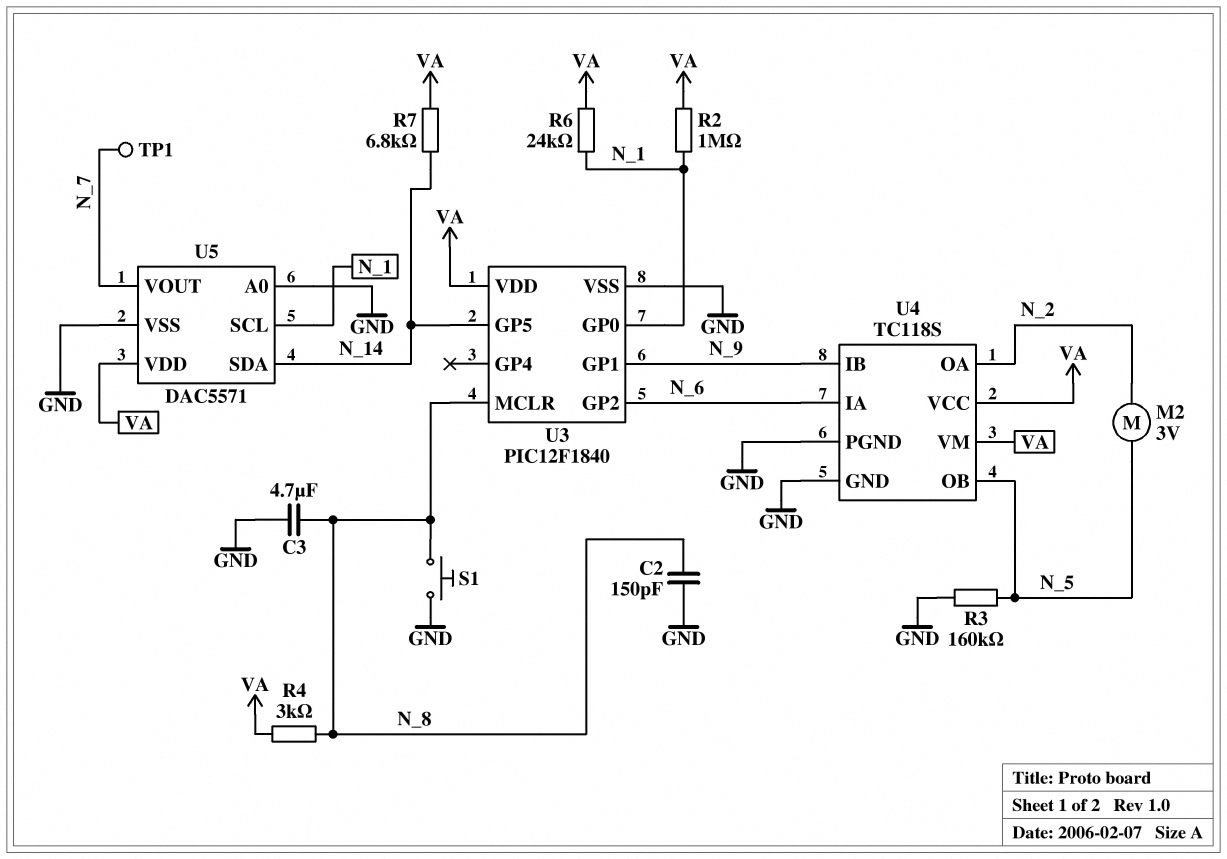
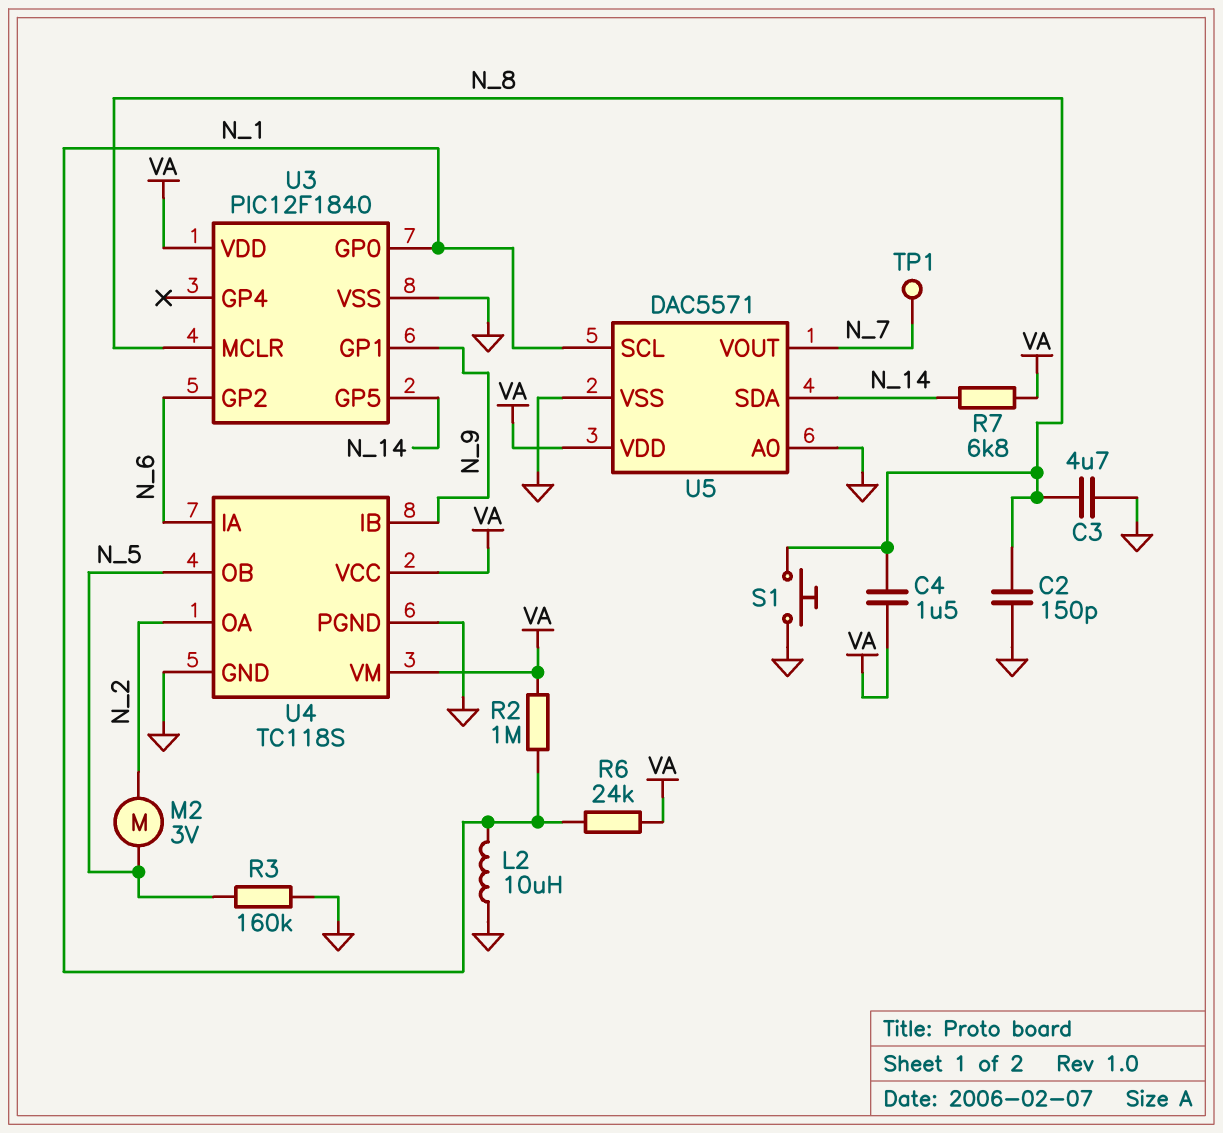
C4: none -> 1.5uF (N_8, VA)
L2: none -> 10uH (GND, N_1)
R4: 3k (N_8, VA) -> none

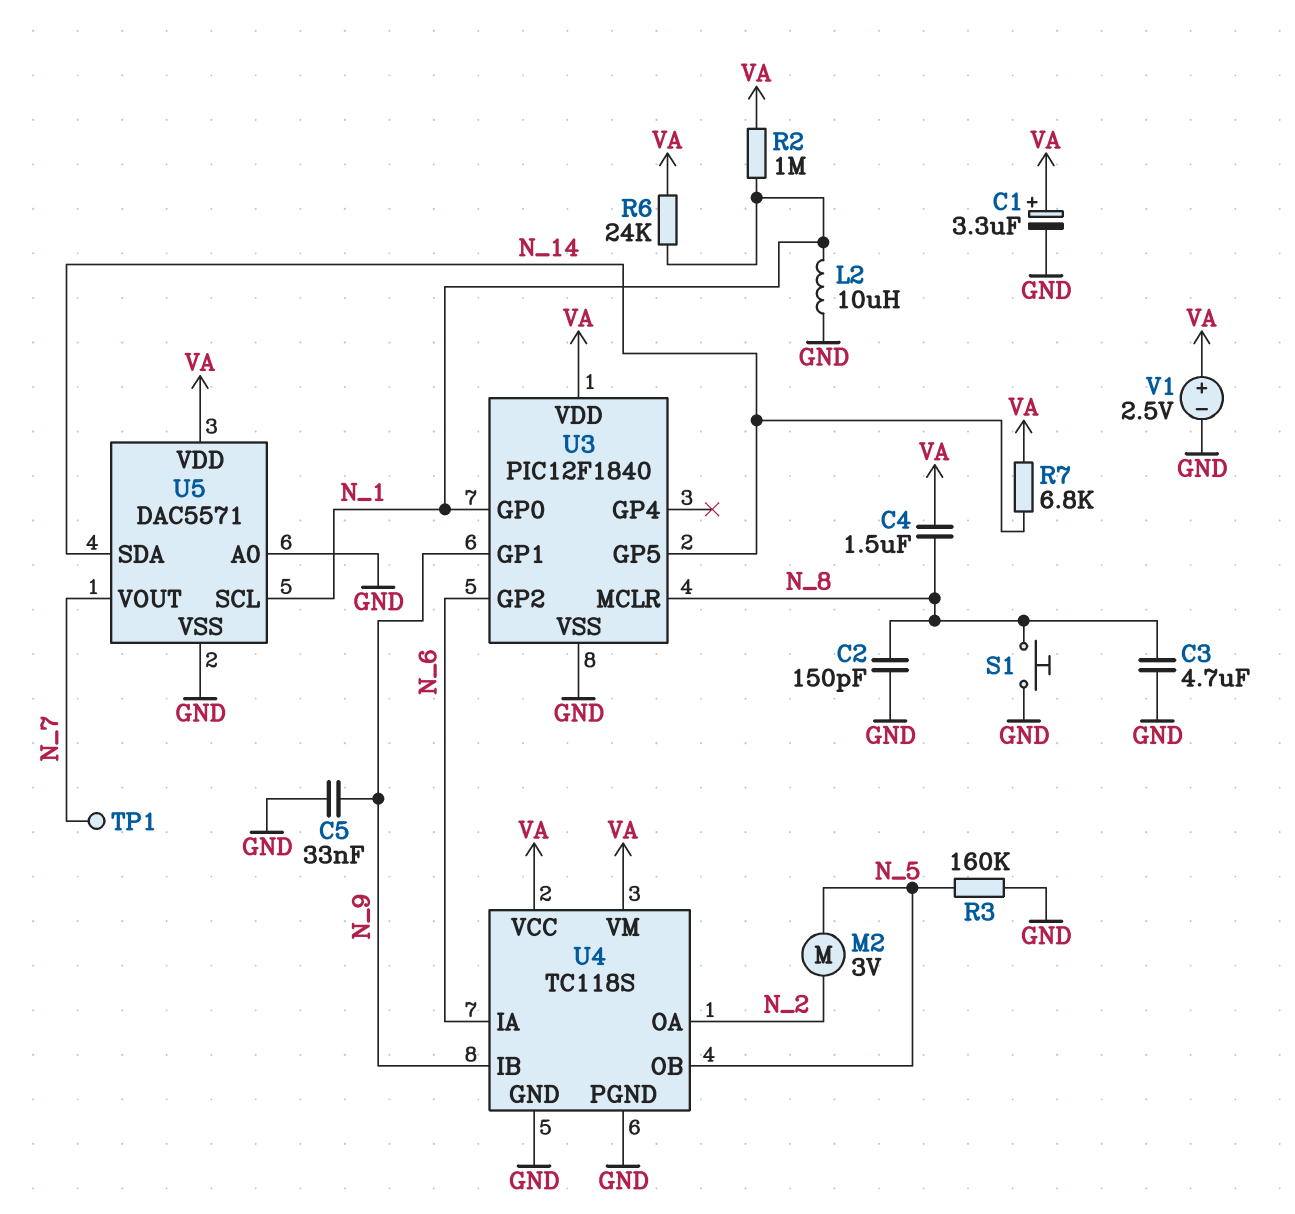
C1: none -> 3.3uF (plus VA, minus GND)
C5: none -> 33nF (GND, N_9)
V1: none -> 2.5V (plus VA, minus GND)

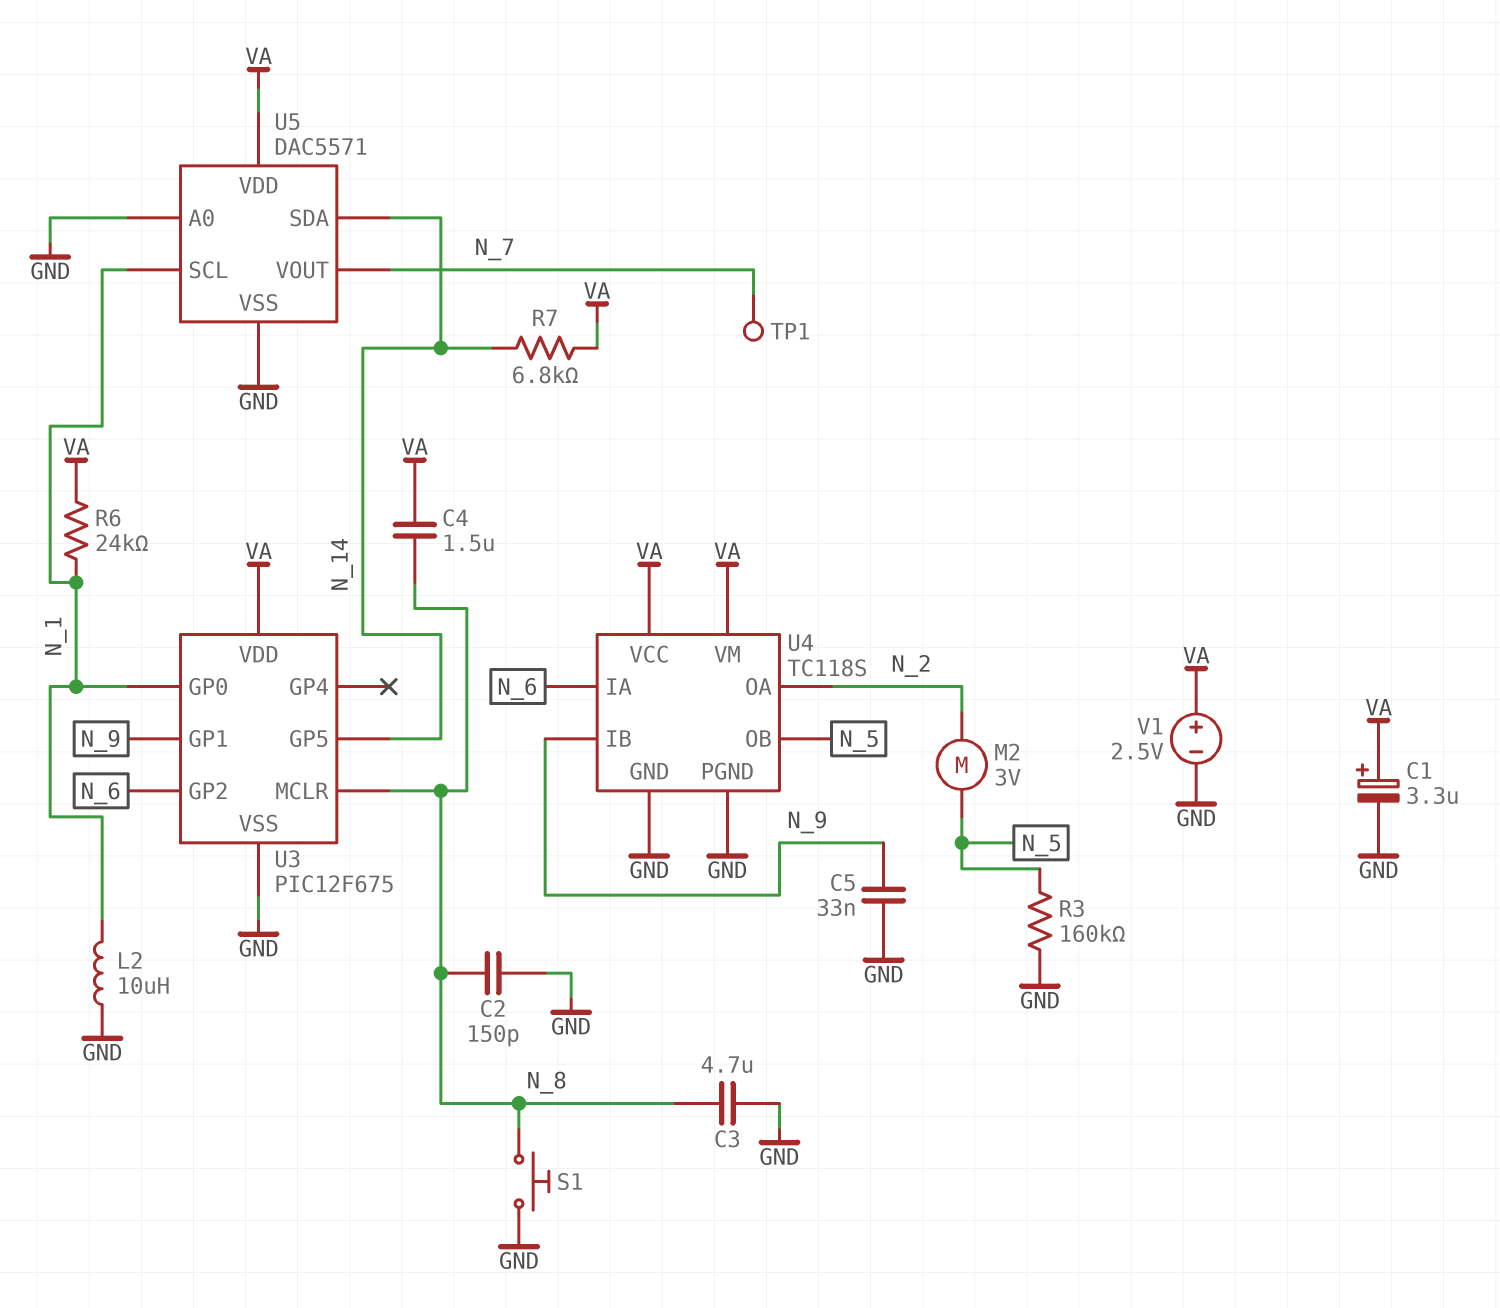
R2: 1M (N_1, VA) -> none
U3: PIC12F1840 -> PIC12F675

